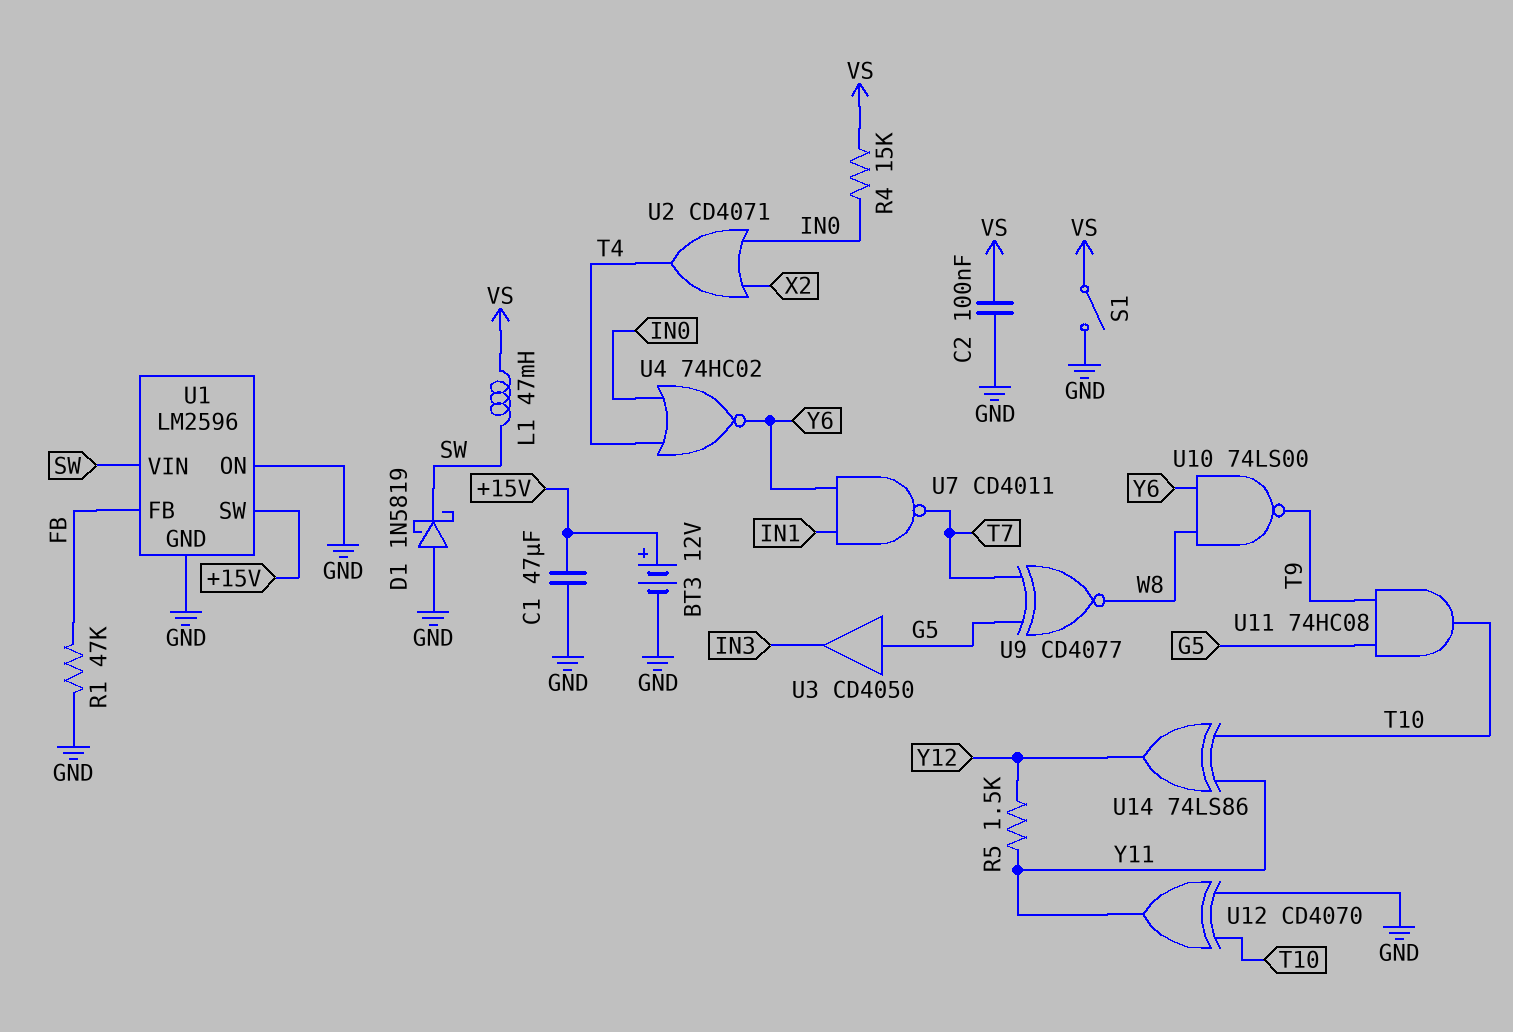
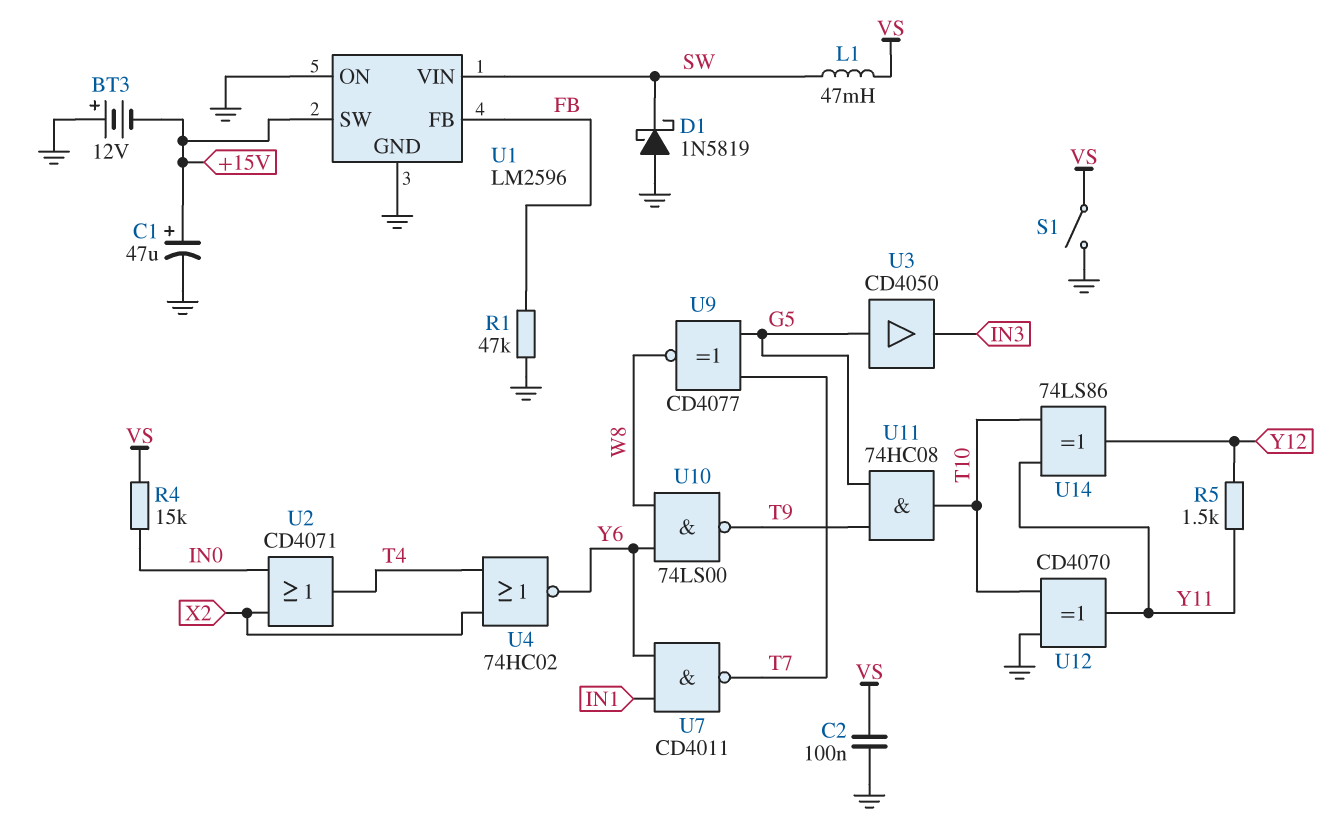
BT3: 12V (plus +15V, minus GND) -> 12V (plus GND, minus +15V)
C1: 47uF (+15V, GND) -> 47uF (plus +15V, minus GND)
U4: NOR 74HC02 (in IN0, in T4, out Y6) -> NOR 74HC02 (in T4, in X2, out Y6)

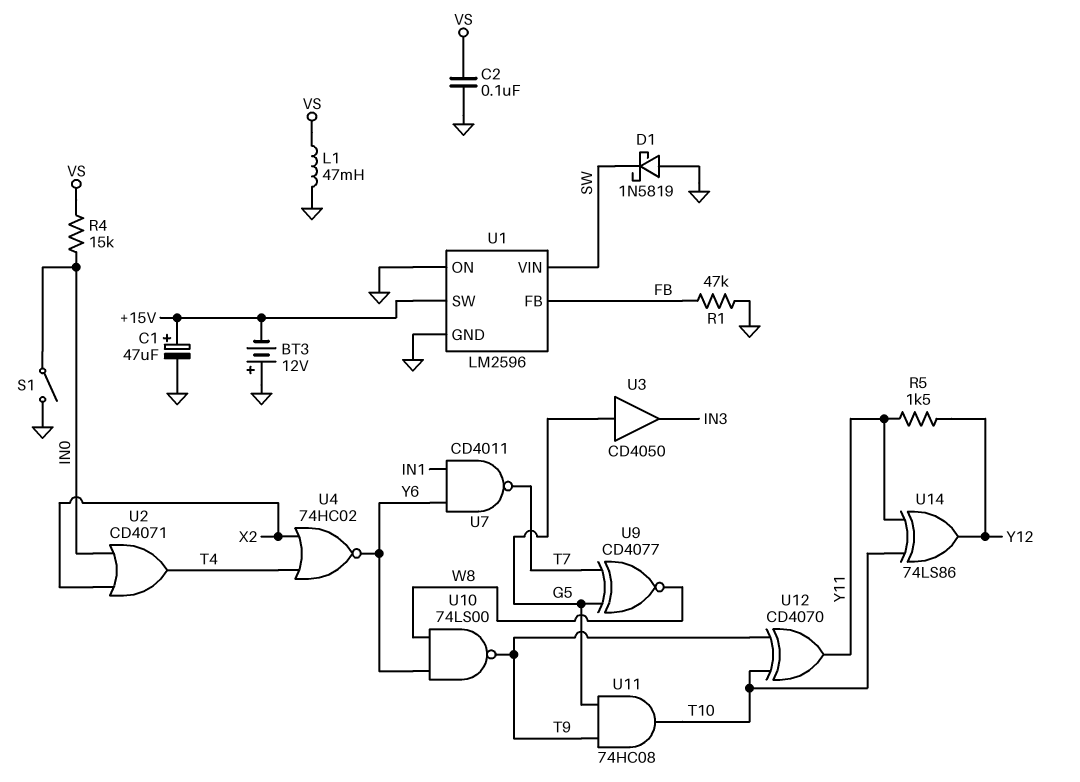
L1: 47mH (SW, VS) -> 47mH (GND, VS)
S1: switch (GND, VS) -> switch (GND, IN0)
U12: XOR CD4070 (in GND, in T10, out Y11) -> XOR CD4070 (in T9, in T10, out Y11)

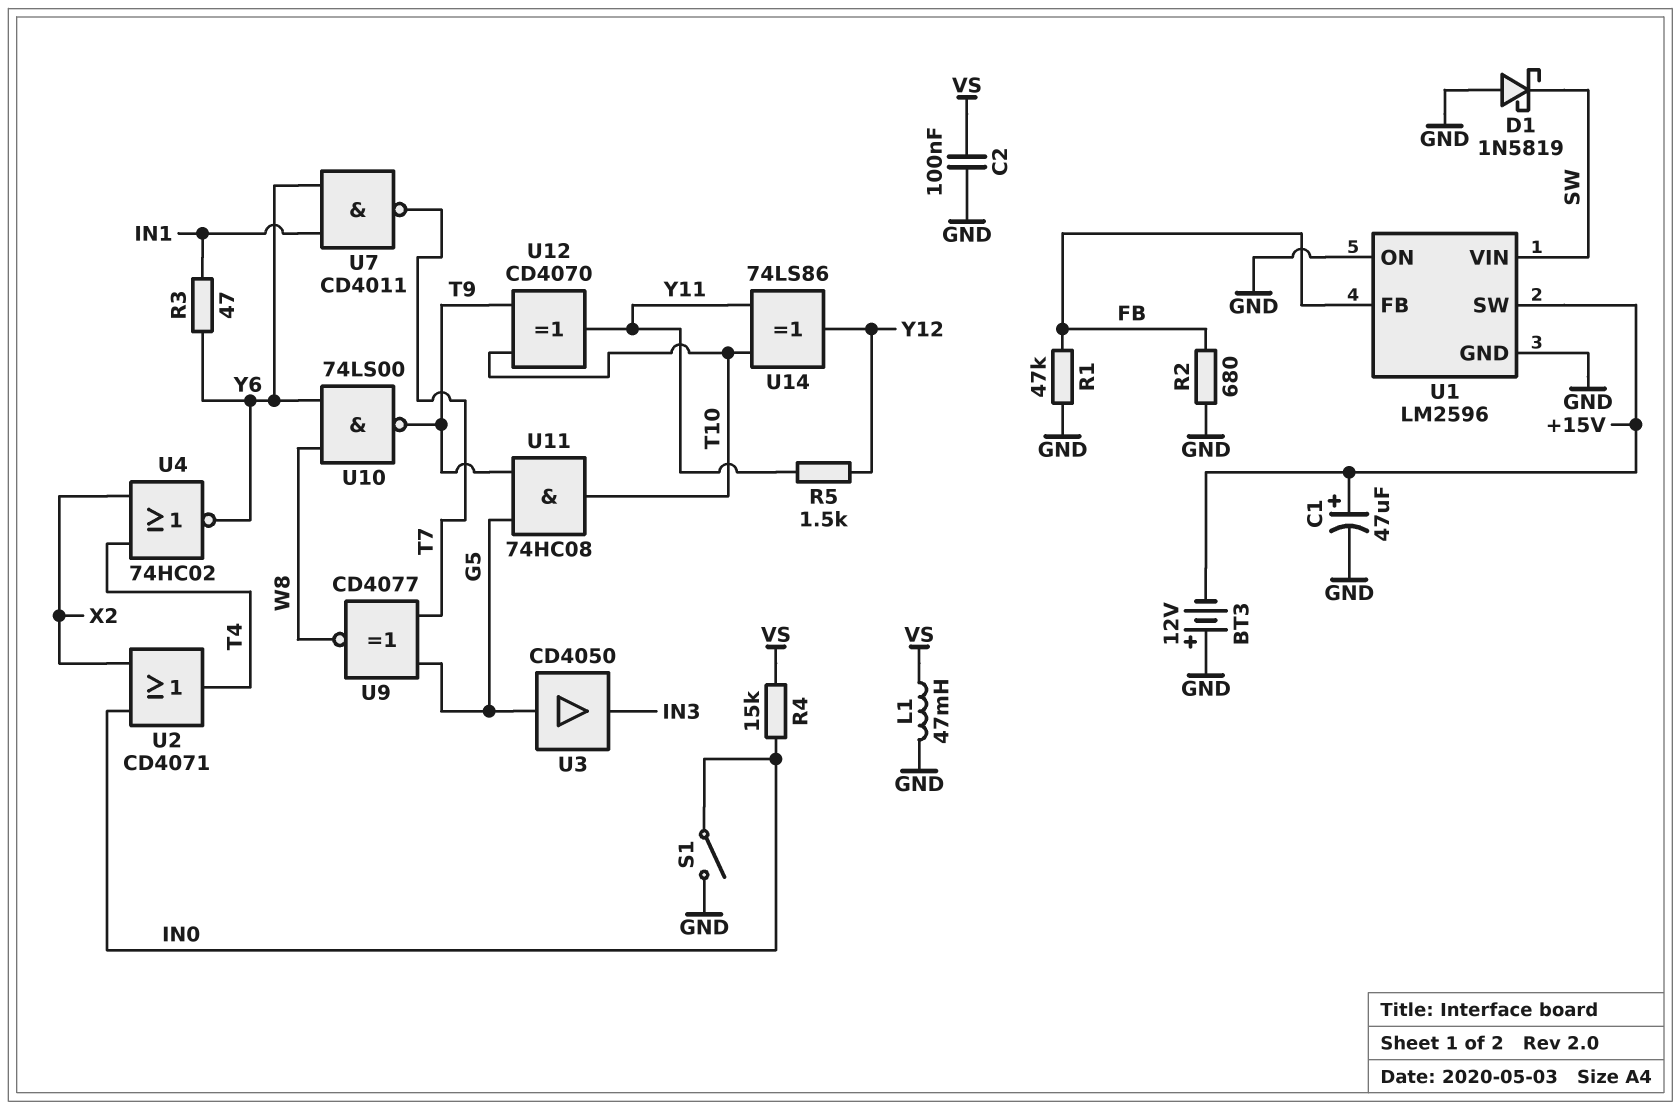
R2: none -> 680 (FB, GND)
R3: none -> 47 (IN1, Y6)

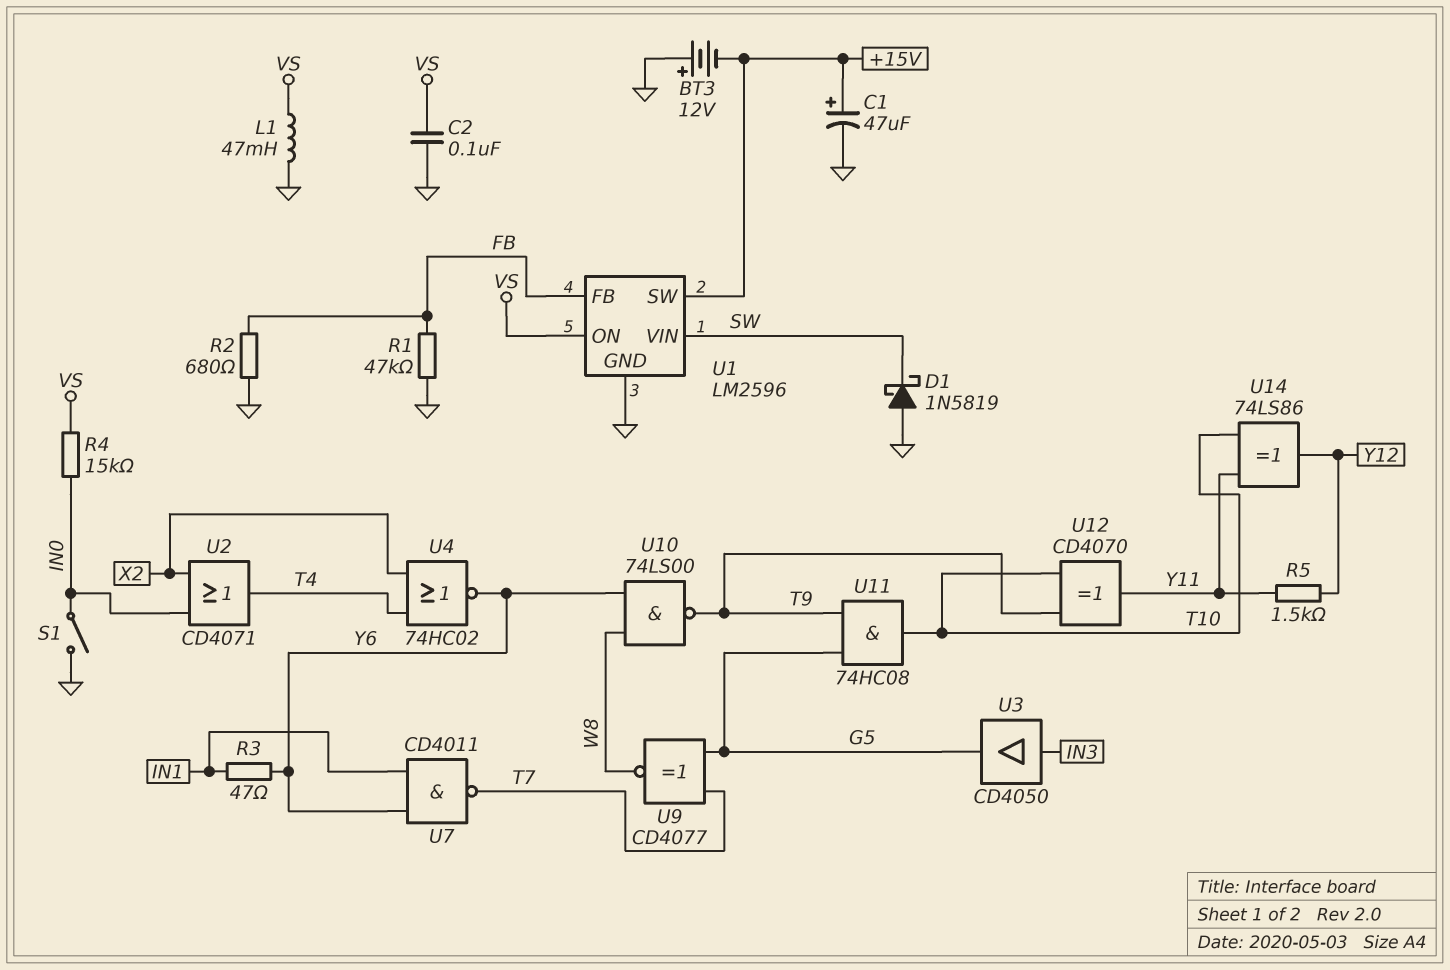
U1 pin ON: GND -> VS
U3: buffer CD4050 (in G5, out IN3) -> buffer CD4050 (in IN3, out G5)

